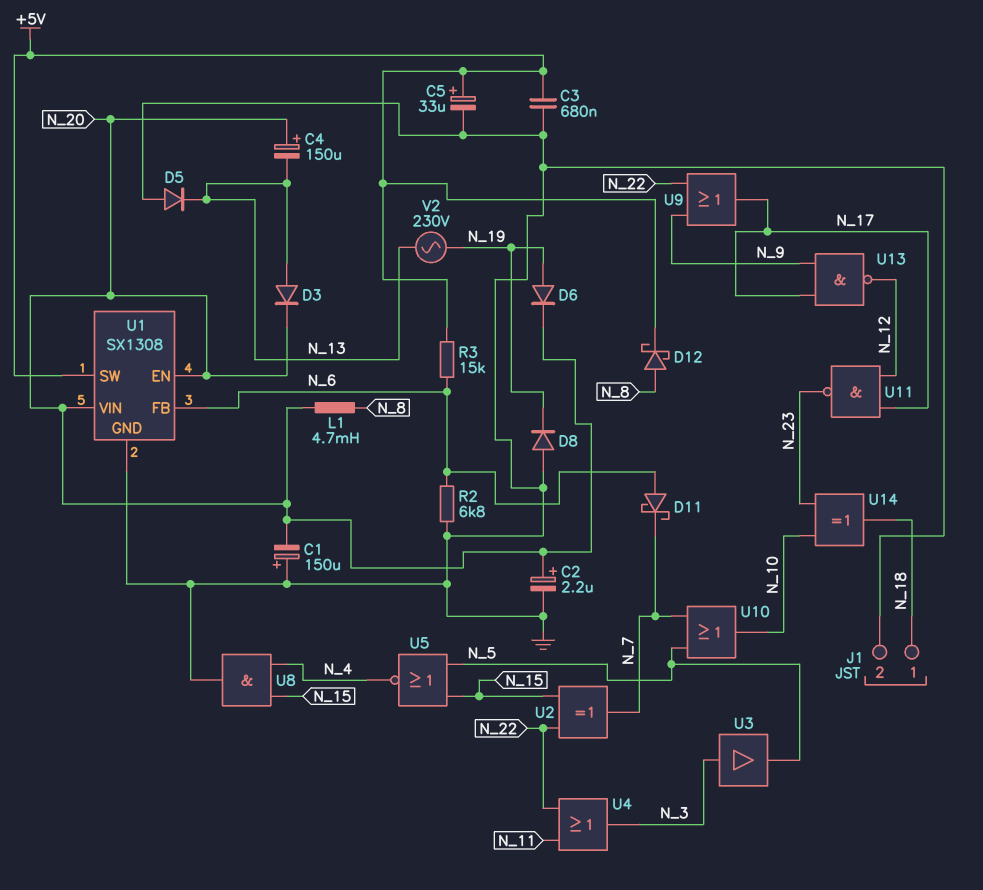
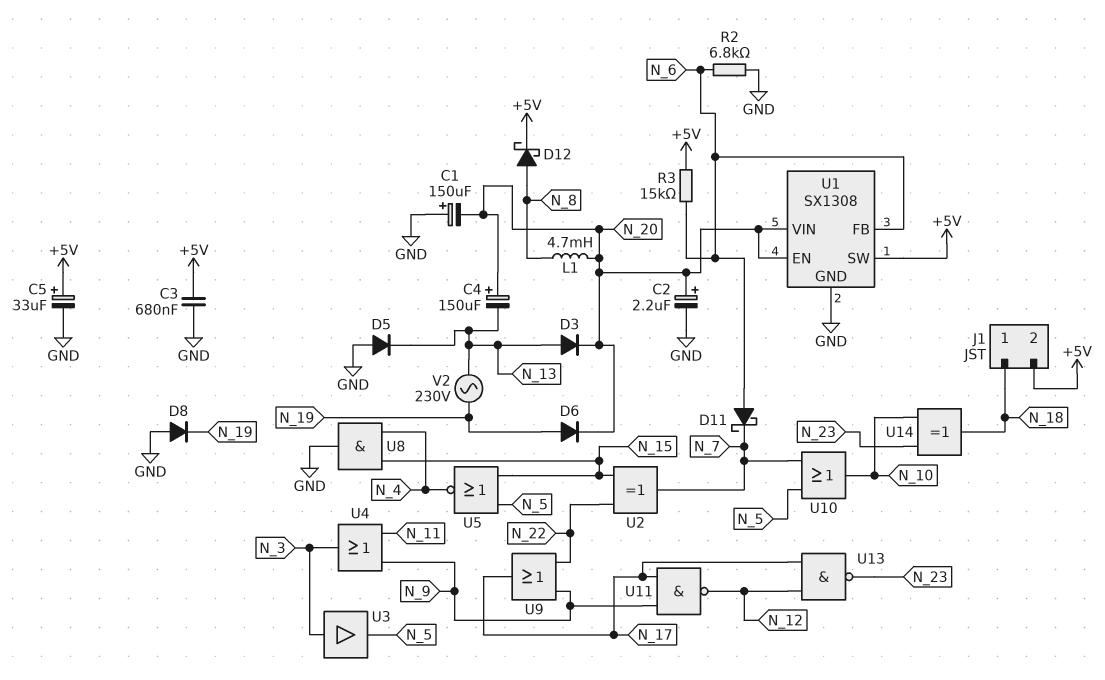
J1 pin 2: GND -> +5V
U4: OR (in N_11, in N_22, out N_3) -> OR (in N_9, in N_11, out N_3)
U11: NAND (in N_12, in N_17, out N_23) -> NAND (in N_9, in N_17, out N_12)
U13: NAND (in N_9, in N_17, out N_12) -> NAND (in N_12, in N_17, out N_23)

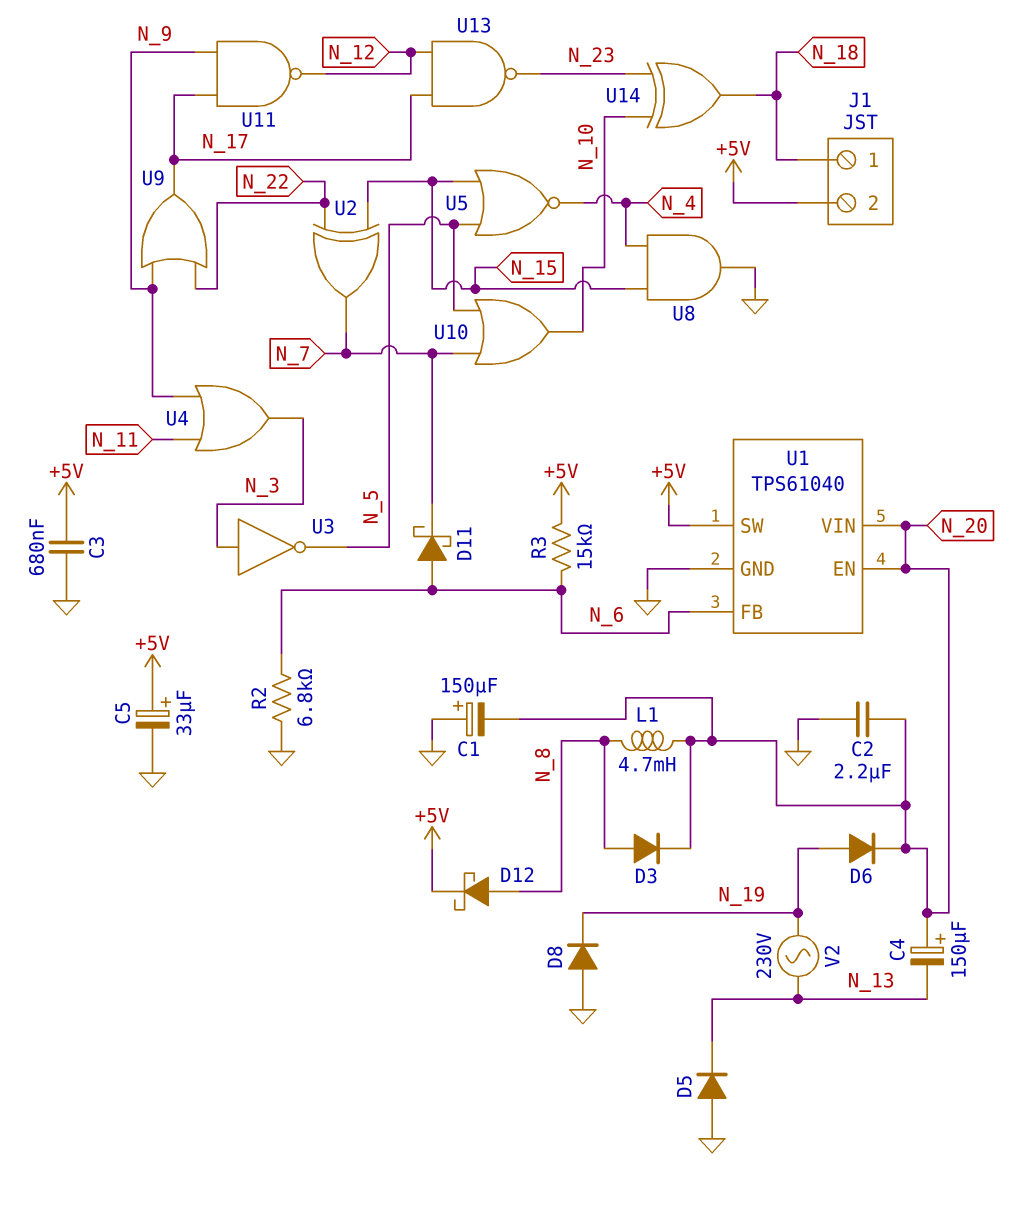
C2: 2.2uF (plus N_20, minus GND) -> 2.2uF (GND, N_20)
D3: diode (A N_13, K N_20) -> diode (A N_8, K N_20)
U1: SX1308 -> TPS61040
U3: buffer (in N_3, out N_5) -> NOT (in N_3, out N_5)

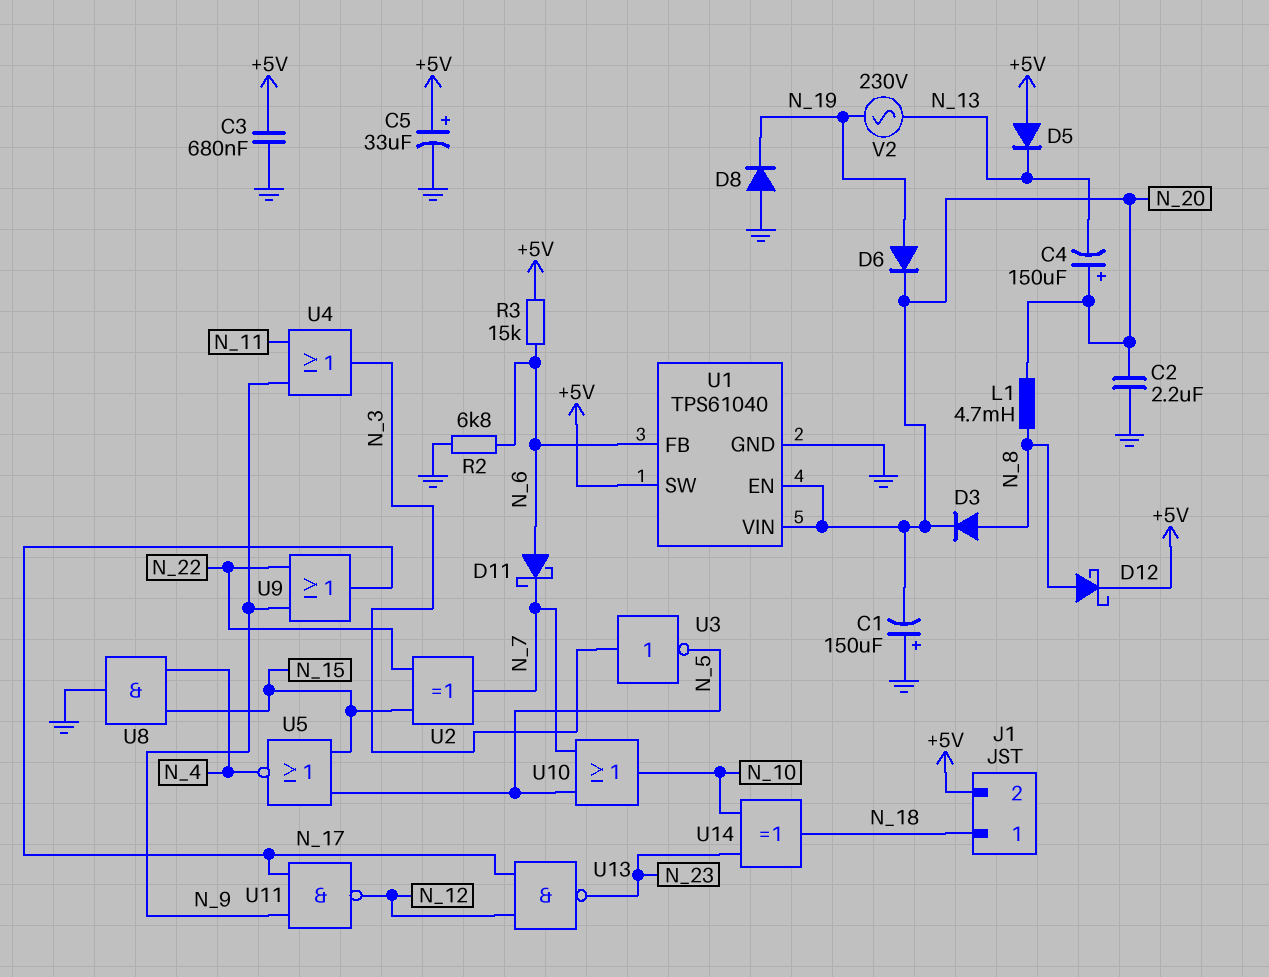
D5: diode (A GND, K N_13) -> diode (A +5V, K N_13)

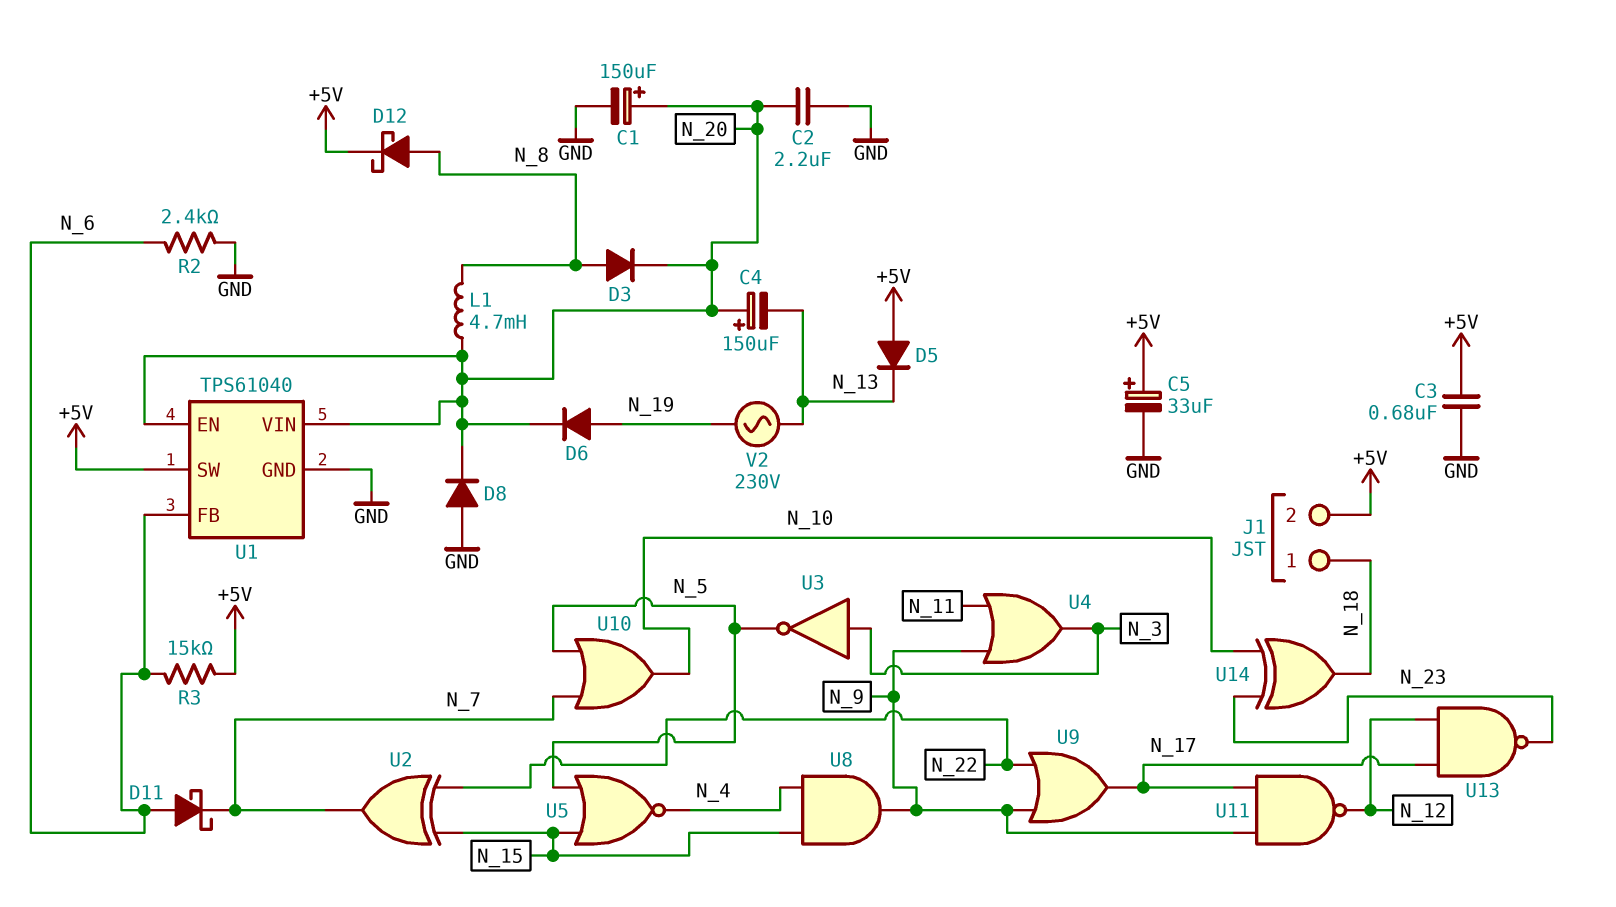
C1: 150uF (plus GND, minus N_20) -> 150uF (plus N_20, minus GND)
D8: diode (A GND, K N_19) -> diode (A GND, K N_20)
R2: 6.8k (GND, N_6) -> 2.4k (GND, N_6)
U8: AND (in N_4, in N_15, out GND) -> AND (in N_4, in N_15, out N_9)

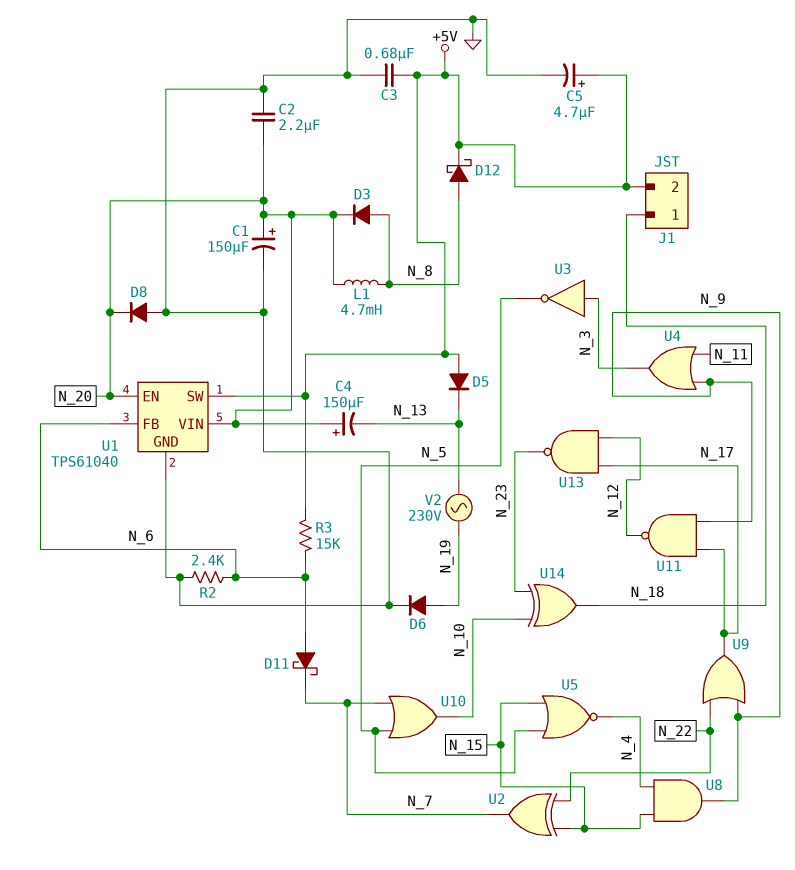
C5: 33uF (plus +5V, minus GND) -> 4.7uF (plus +5V, minus GND)
D6: diode (A N_19, K N_20) -> diode (A N_19, K GND)

